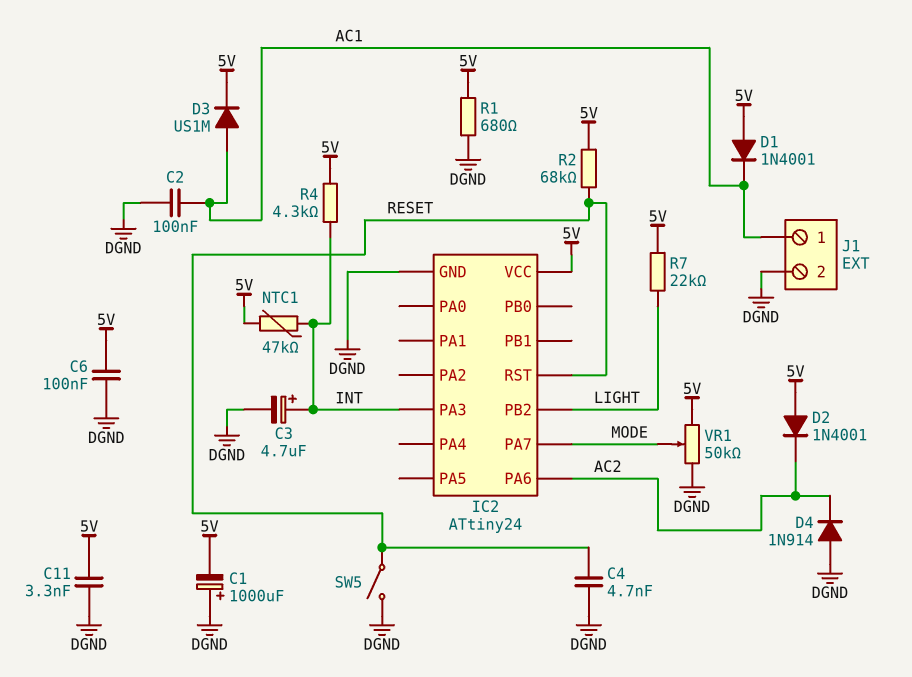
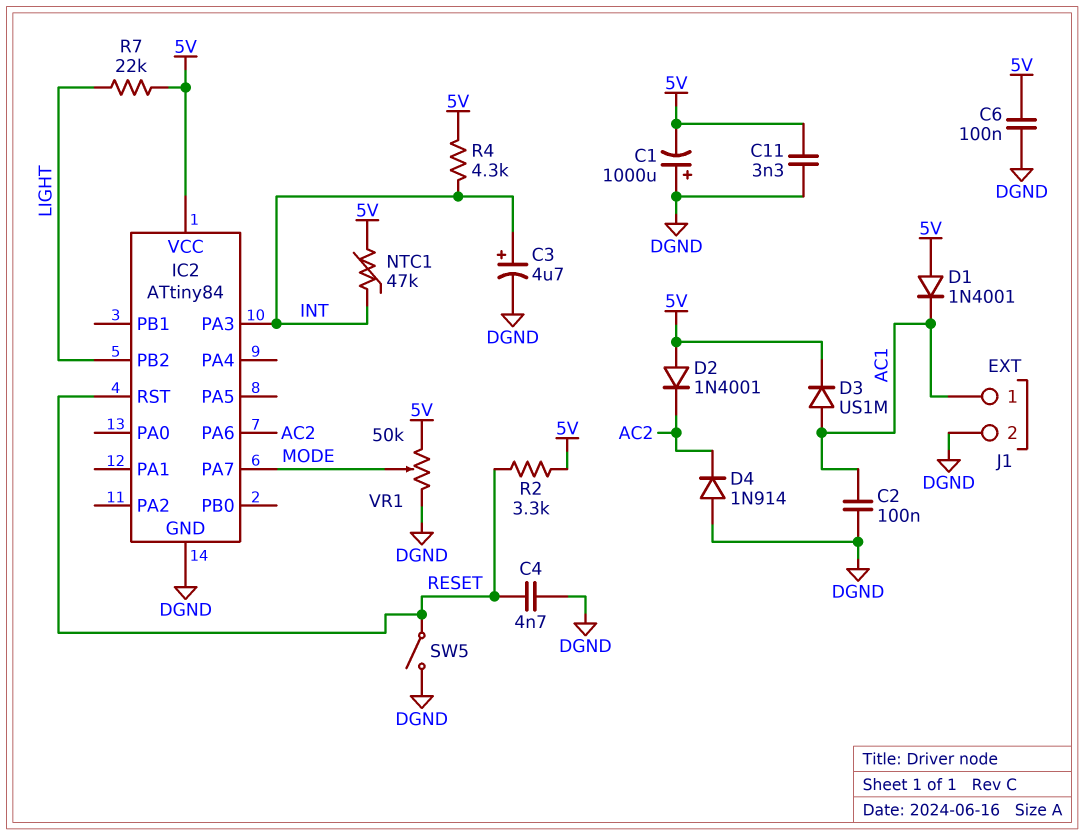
IC2: ATtiny24 -> ATtiny84
R1: 680 (5V, DGND) -> none
R2: 68k (5V, RESET) -> 3.3k (5V, RESET)

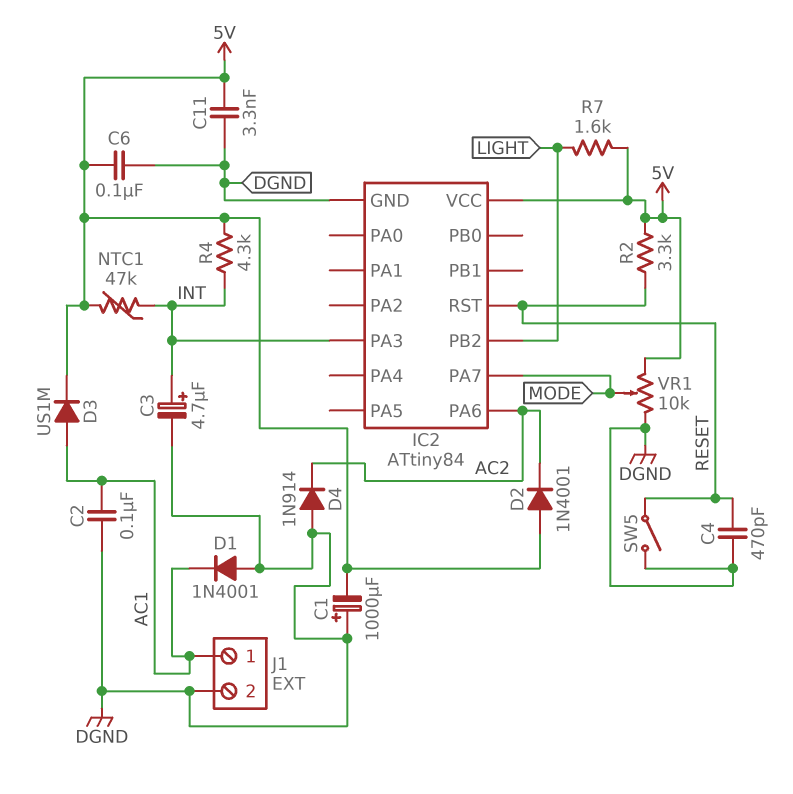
C4: 4.7nF (DGND, RESET) -> 470pF (DGND, RESET)
D1: diode 1N4001 (A 5V, K AC1) -> diode 1N4001 (A DGND, K AC1)
R7: 22k (5V, LIGHT) -> 1.6k (5V, LIGHT)
VR1: 50k (5V, DGND, wiper MODE) -> 10k (5V, DGND, wiper MODE)

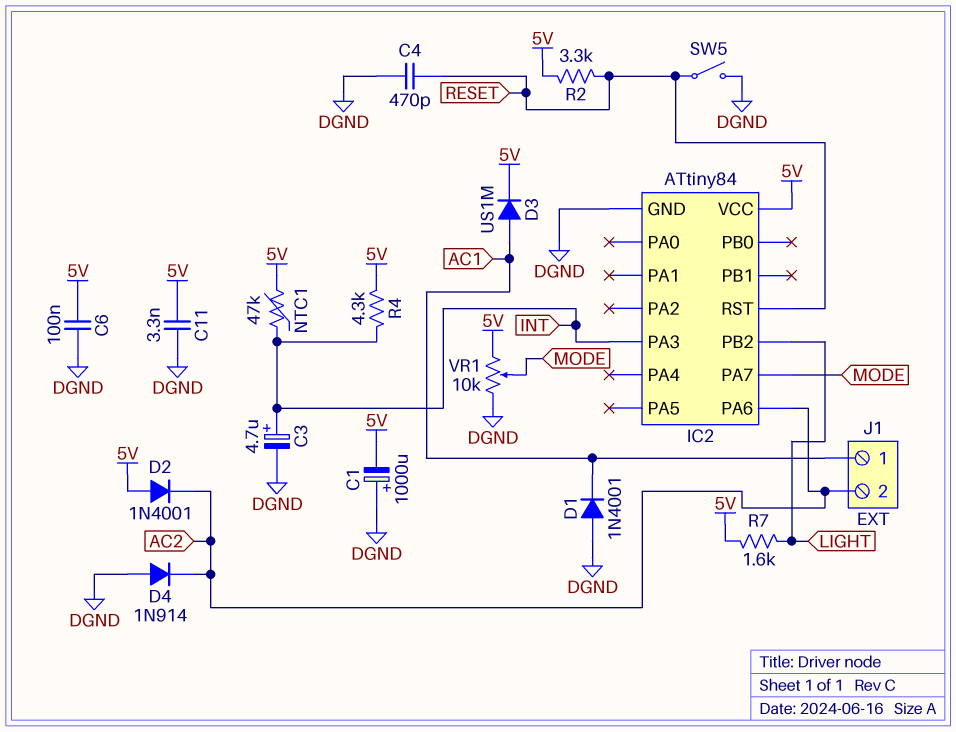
C2: 100nF (AC1, DGND) -> none
J1 pin 2: DGND -> AC2

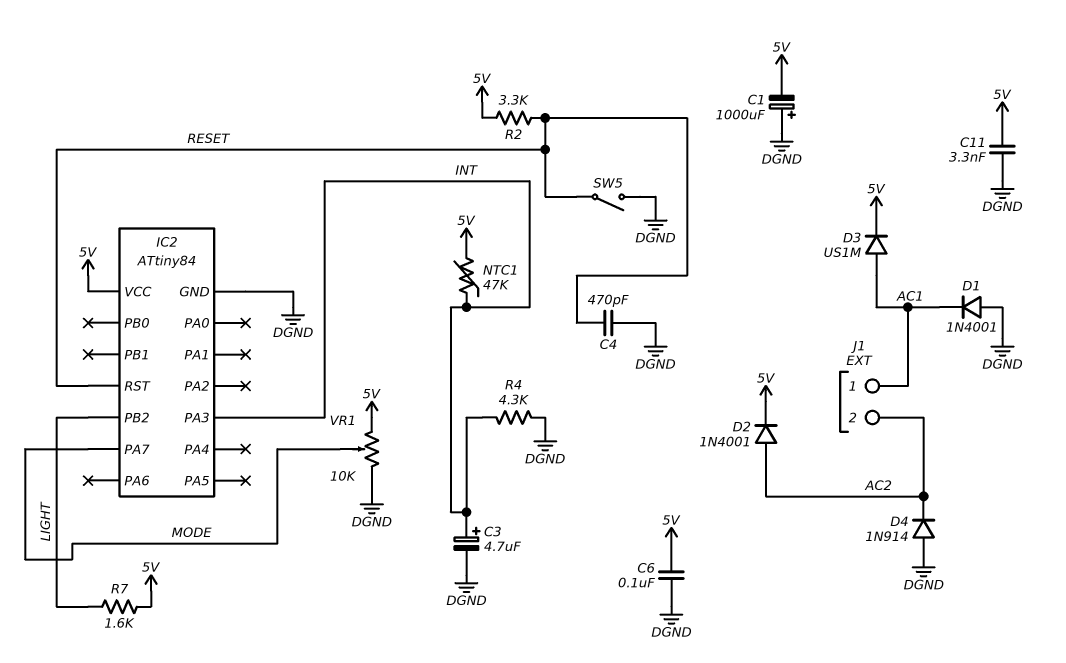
D2: diode 1N4001 (A 5V, K AC2) -> diode 1N4001 (A AC2, K 5V)
IC2 pin PA6: AC2 -> none
R4: 4.3k (5V, INT) -> 4.3k (DGND, INT)

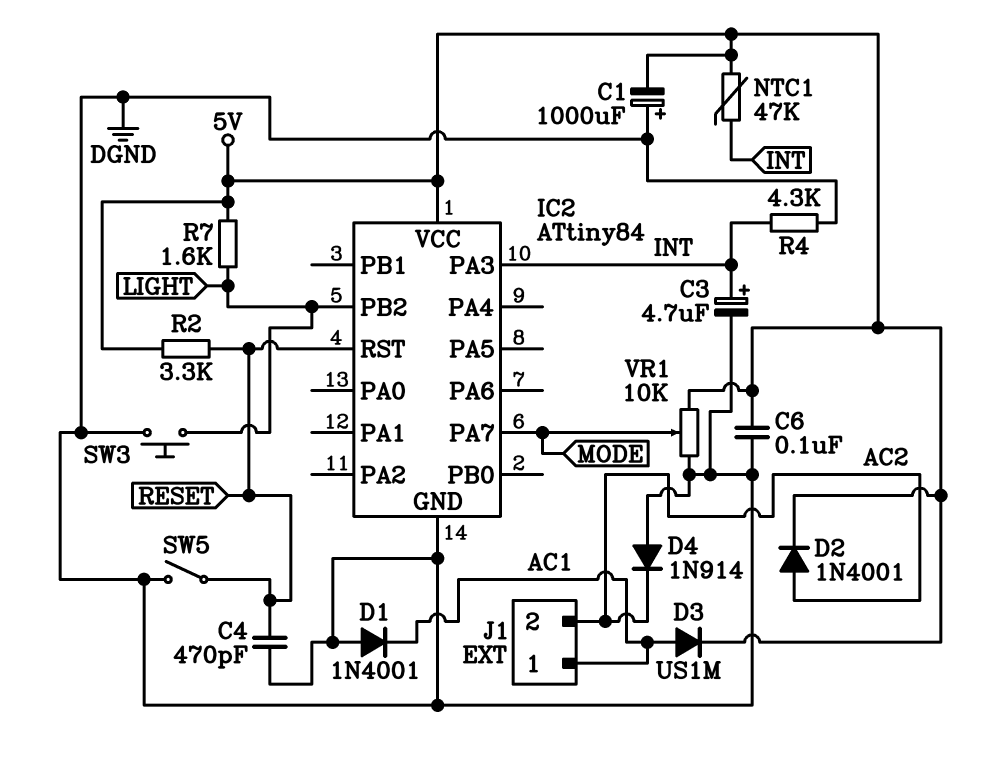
C11: 3.3nF (5V, DGND) -> none
SW3: none -> button (DGND, LIGHT)

